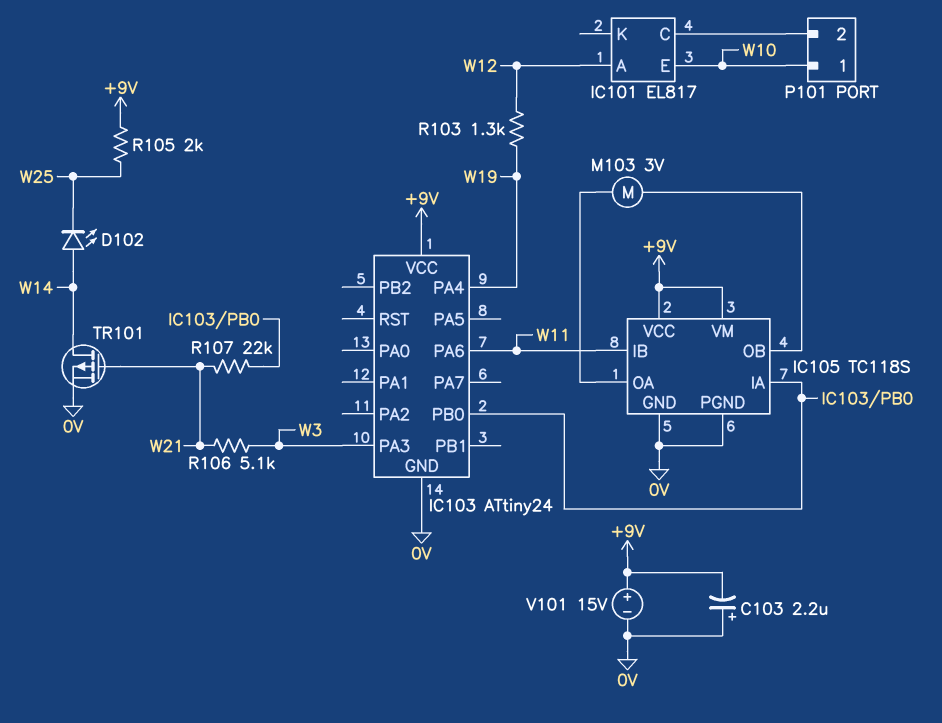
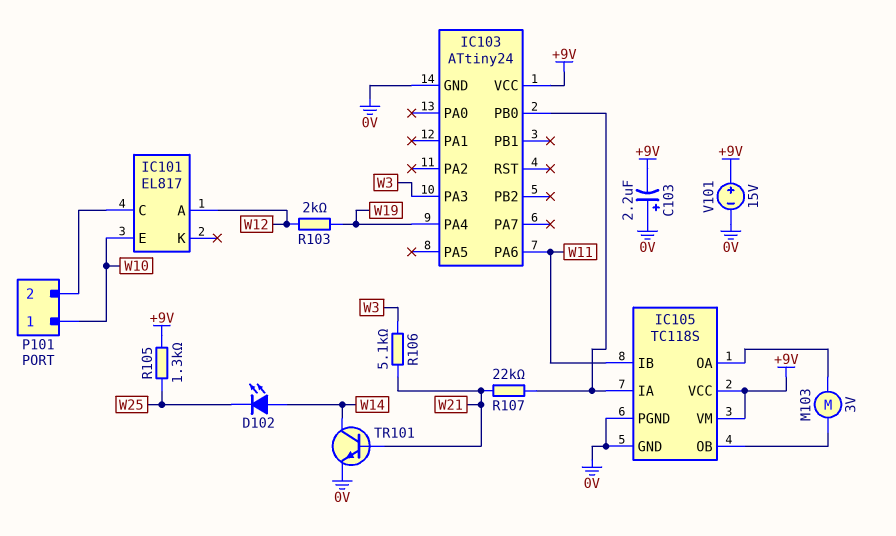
R103: 1.3k (W12, W19) -> 2k (W12, W19)
R105: 2k (+9V, W25) -> 1.3k (+9V, W25)
TR101: PMOS (G W21, D W14, S 0V) -> NPN (B W21, C W14, E 0V)

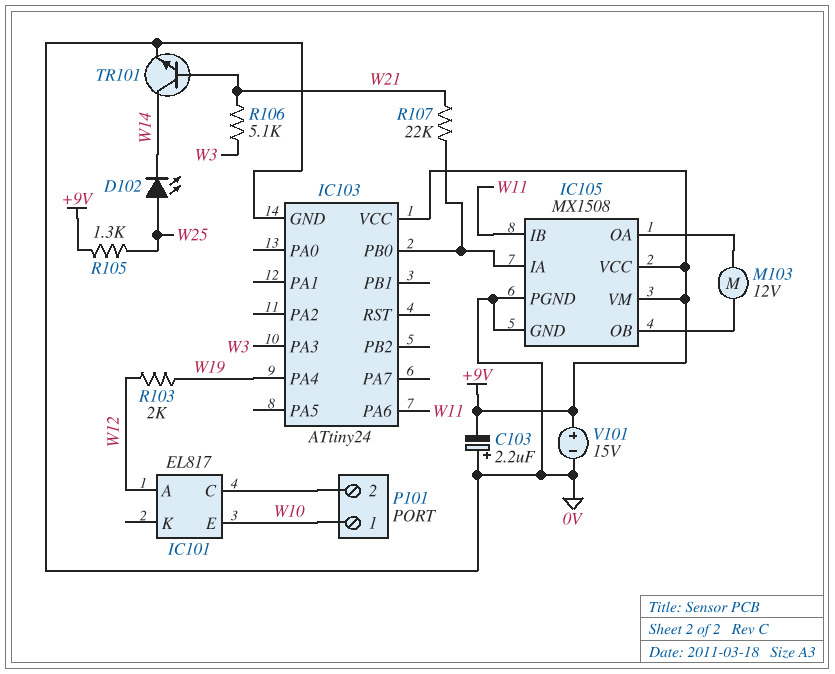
D102: LED (A W14, K W25) -> LED (A W25, K W14)
IC105: TC118S -> MX1508
M103: motor 3V (IC105/OA, IC105/OB) -> motor 12V (IC105/OA, IC105/OB)

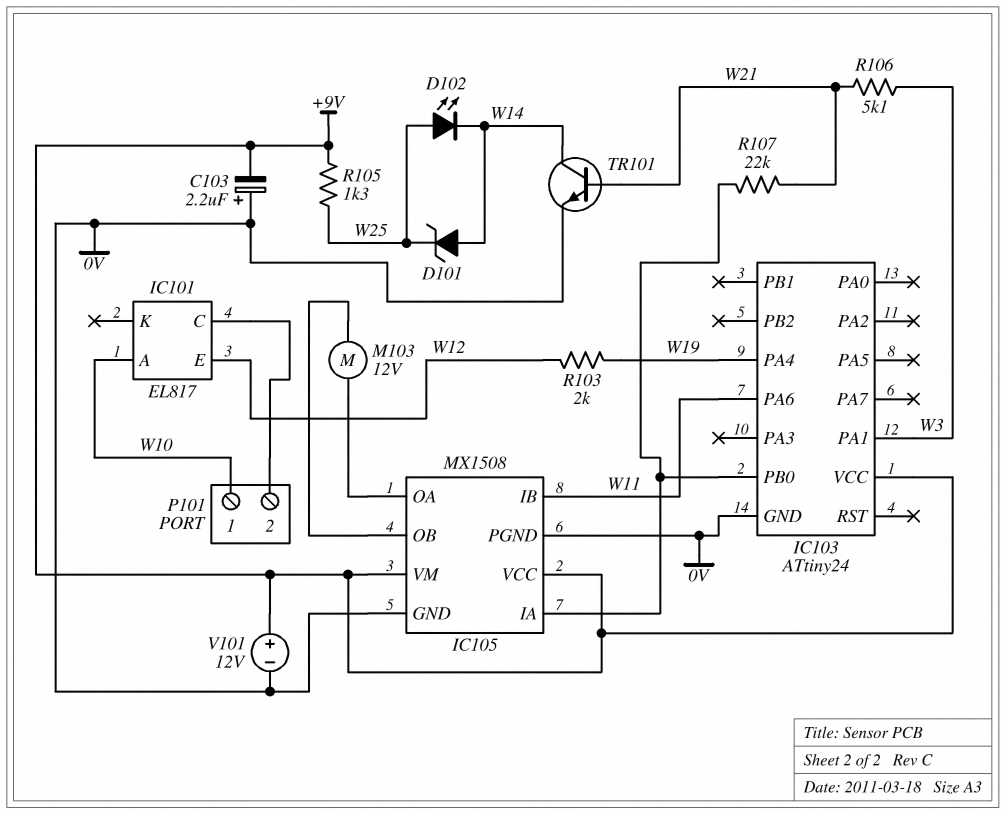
D101: none -> zener (A W14, K W25)
IC101 pin A: W12 -> W10
IC101 pin E: W10 -> W12
IC103 pin PA1: none -> W3
IC103 pin PA3: W3 -> none
V101: 15V (plus +9V, minus 0V) -> 12V (plus +9V, minus 0V)

